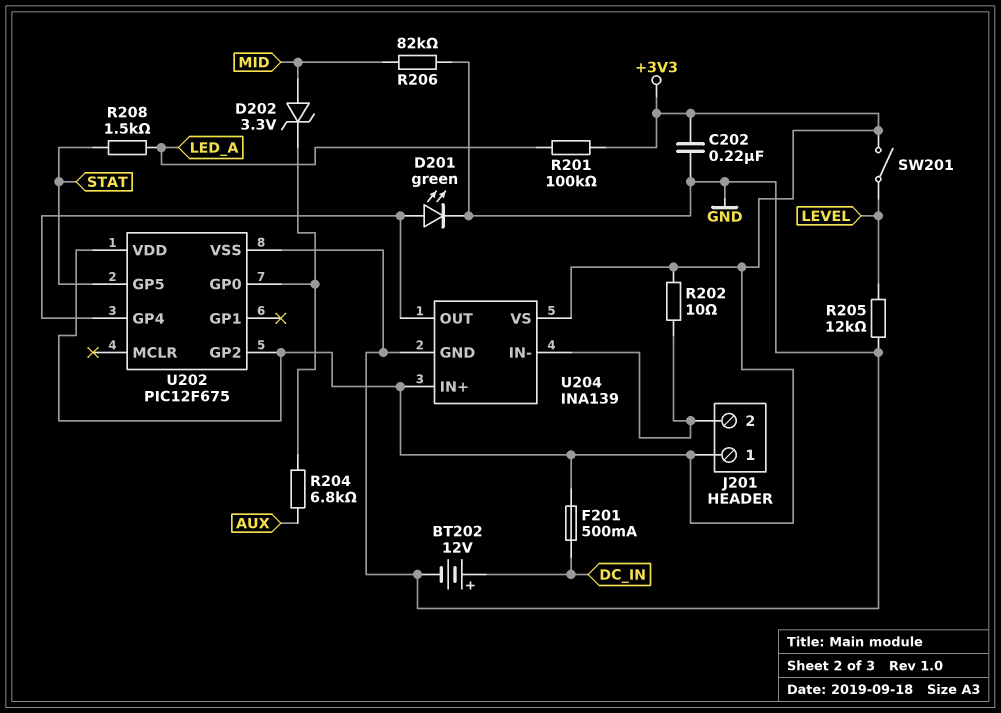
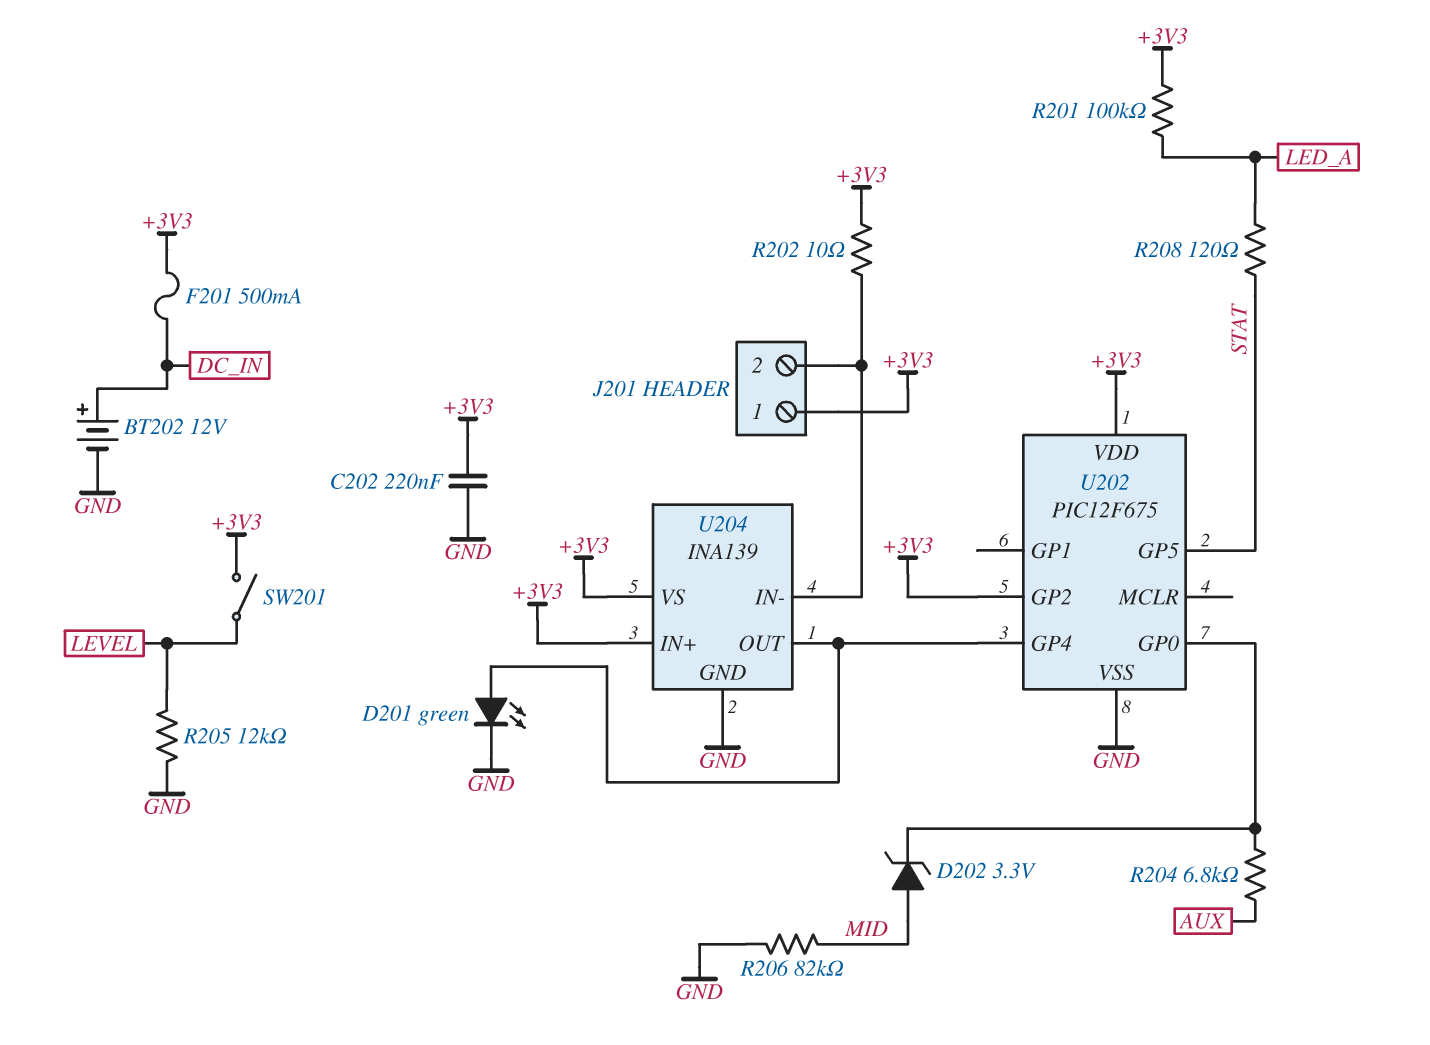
R208: 1.5k (LED_A, STAT) -> 120 (LED_A, STAT)

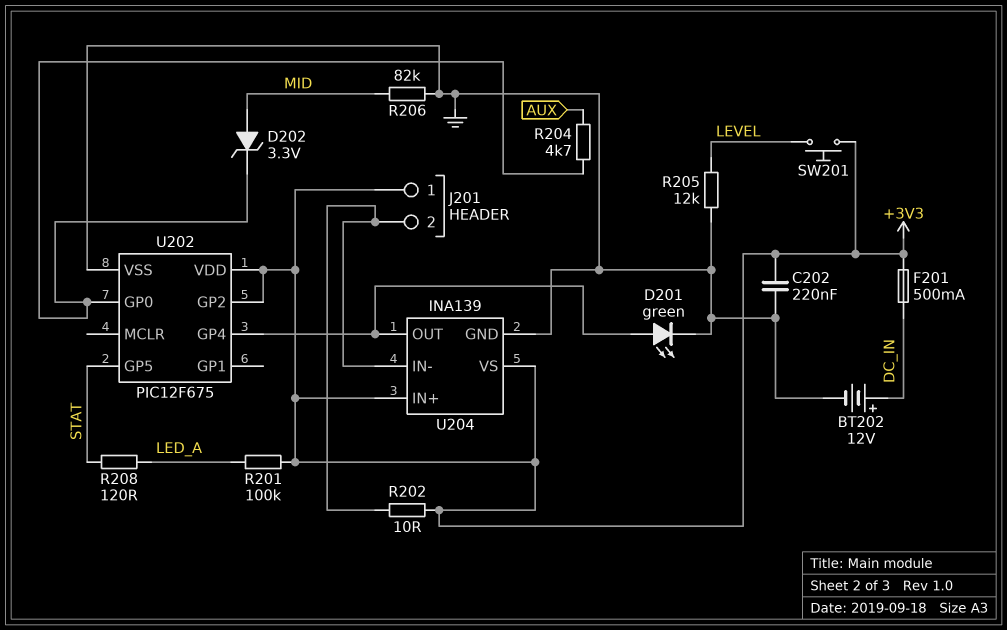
R204: 6.8k (AUX, U202/GP0) -> 4.7k (AUX, U202/GP0)
SW201: switch (+3V3, LEVEL) -> button (+3V3, LEVEL)

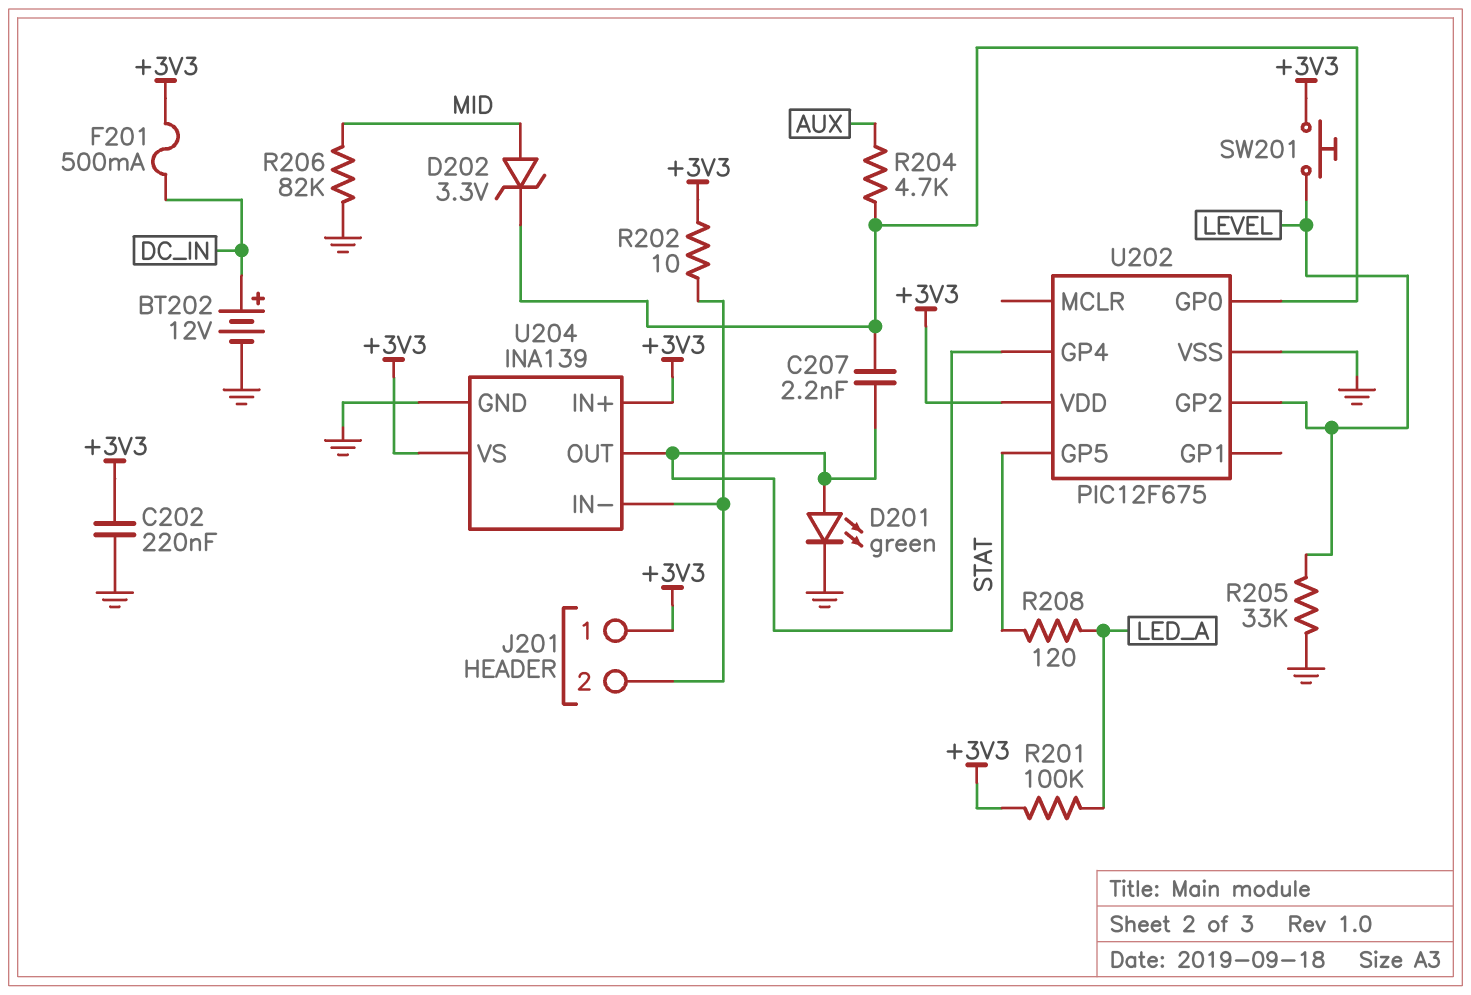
C207: none -> 2.2nF (U202/GP0, U202/GP4)
R205: 12k (GND, LEVEL) -> 33k (GND, LEVEL)
U202 pin GP2: +3V3 -> LEVEL

